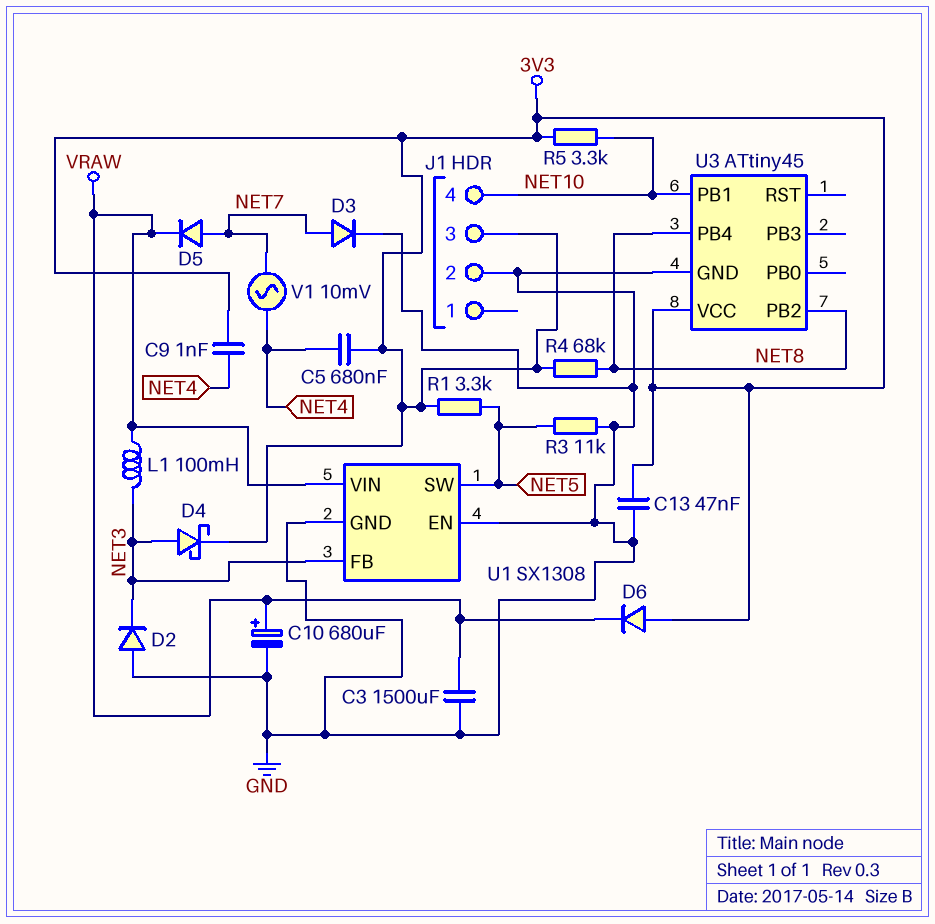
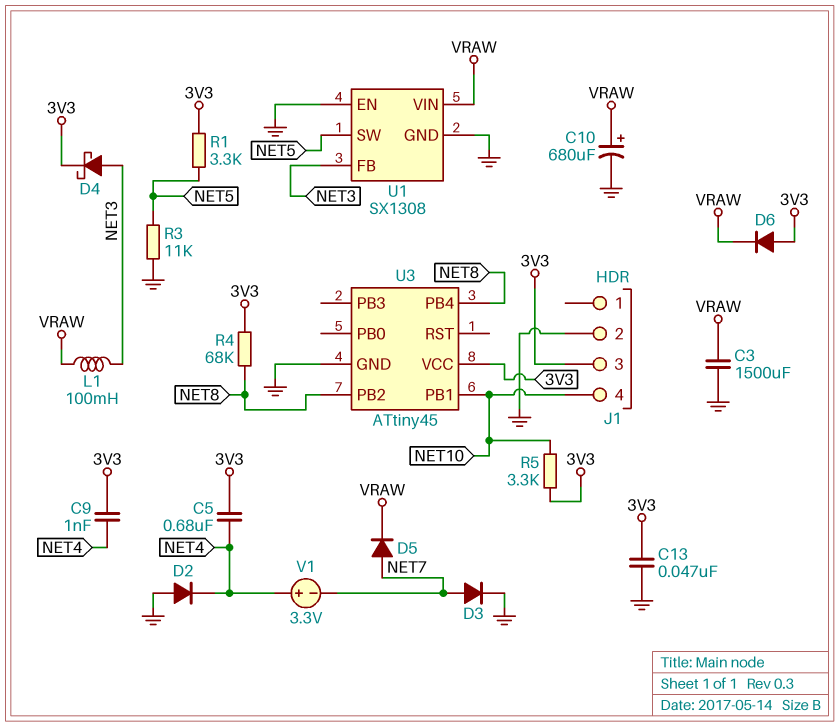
D2: diode (A GND, K NET3) -> diode (A GND, K NET4)
V1: AC 10mV (NET4, NET7) -> 3.3V (plus NET4, minus NET7)

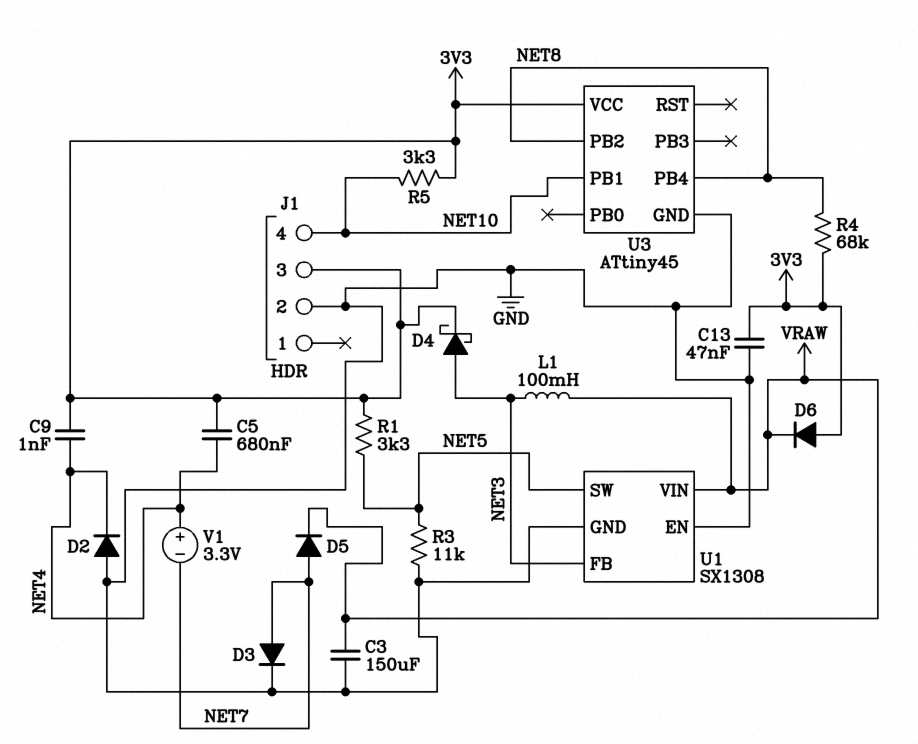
C3: 1500uF (GND, VRAW) -> 150uF (GND, VRAW)
C10: 680uF (plus VRAW, minus GND) -> none

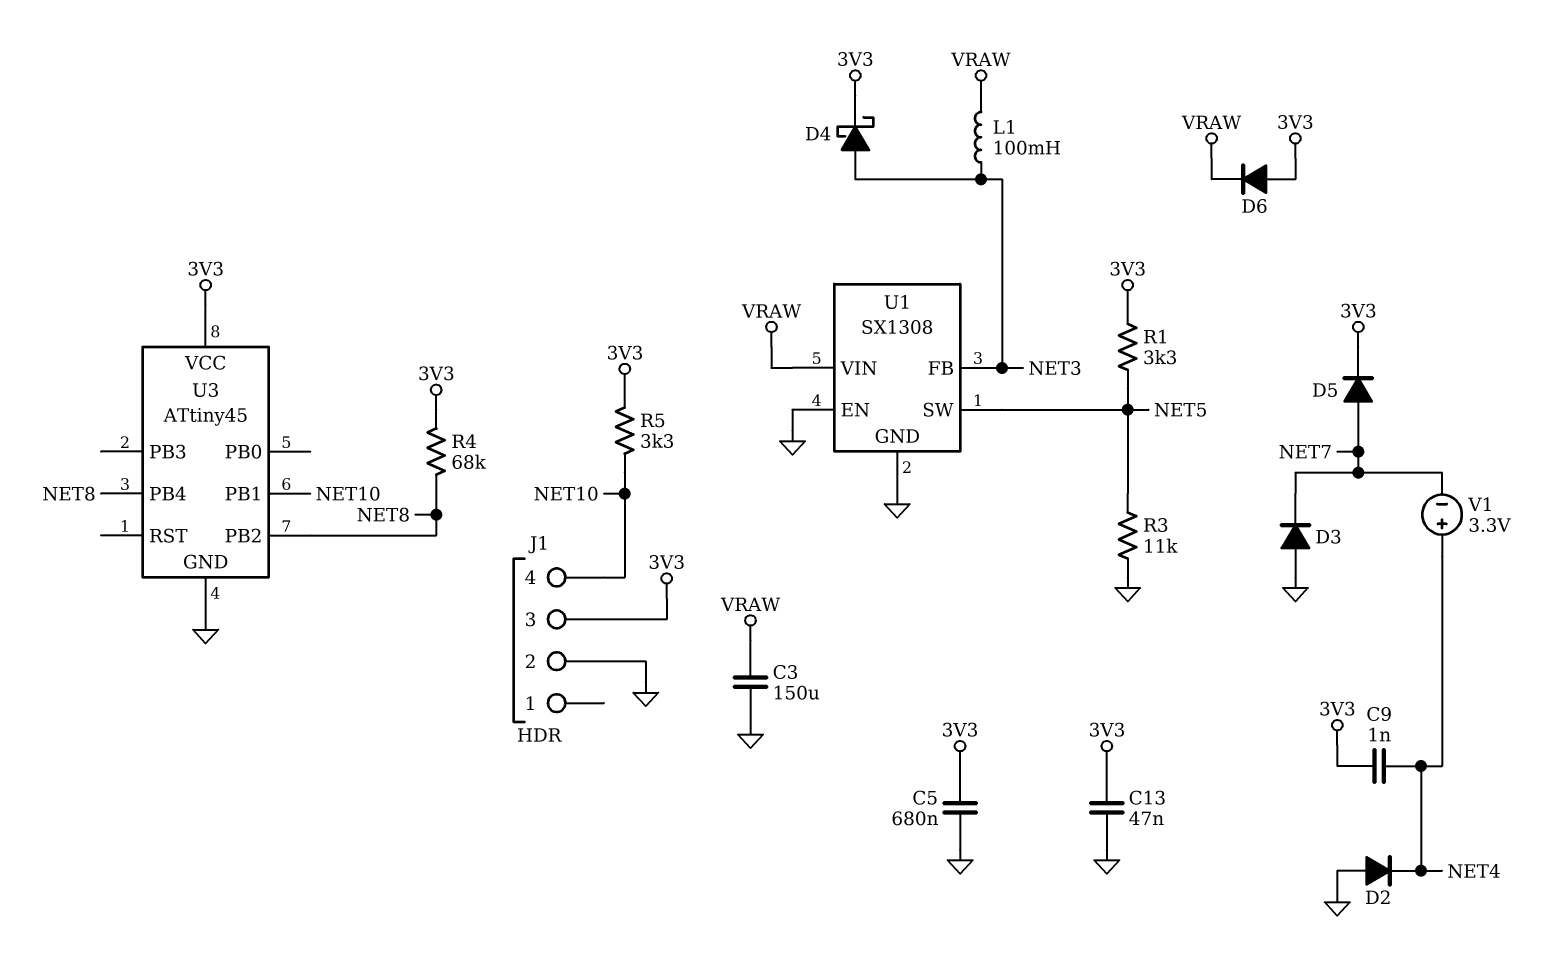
C5: 680nF (3V3, NET4) -> 680nF (3V3, GND)
D3: diode (A NET7, K GND) -> diode (A GND, K NET7)
D5: diode (A NET7, K VRAW) -> diode (A NET7, K 3V3)

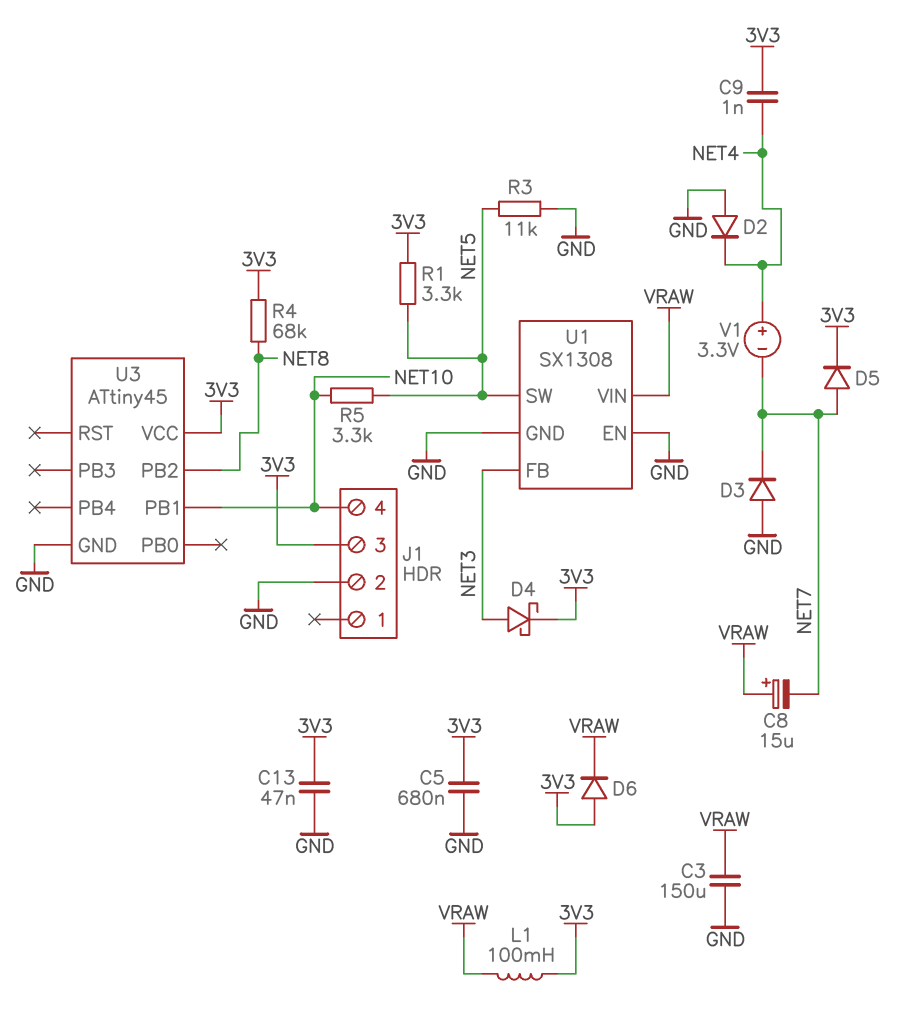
C8: none -> 15uF (plus VRAW, minus NET7)
L1: 100mH (NET3, VRAW) -> 100mH (3V3, VRAW)
R5: 3.3k (3V3, NET10) -> 3.3k (NET5, NET10)
U3 pin PB4: NET8 -> none

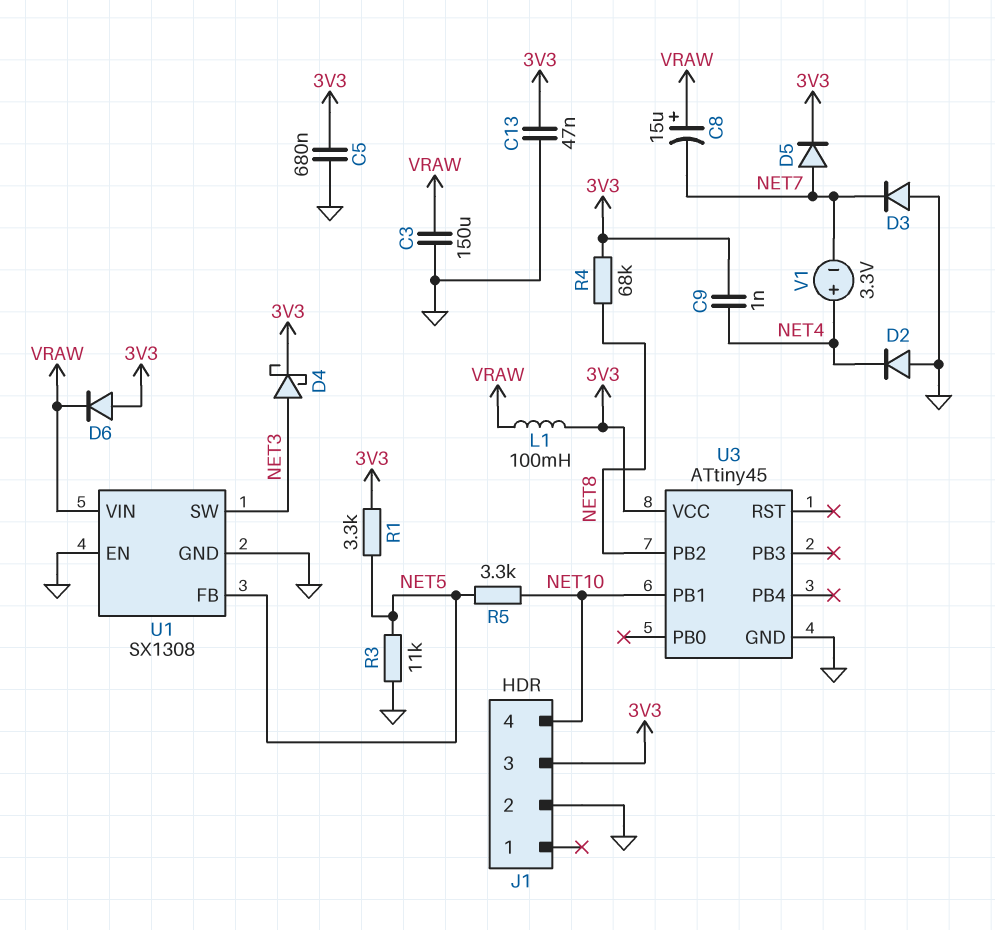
U1 pin FB: NET3 -> NET5
U1 pin SW: NET5 -> NET3

